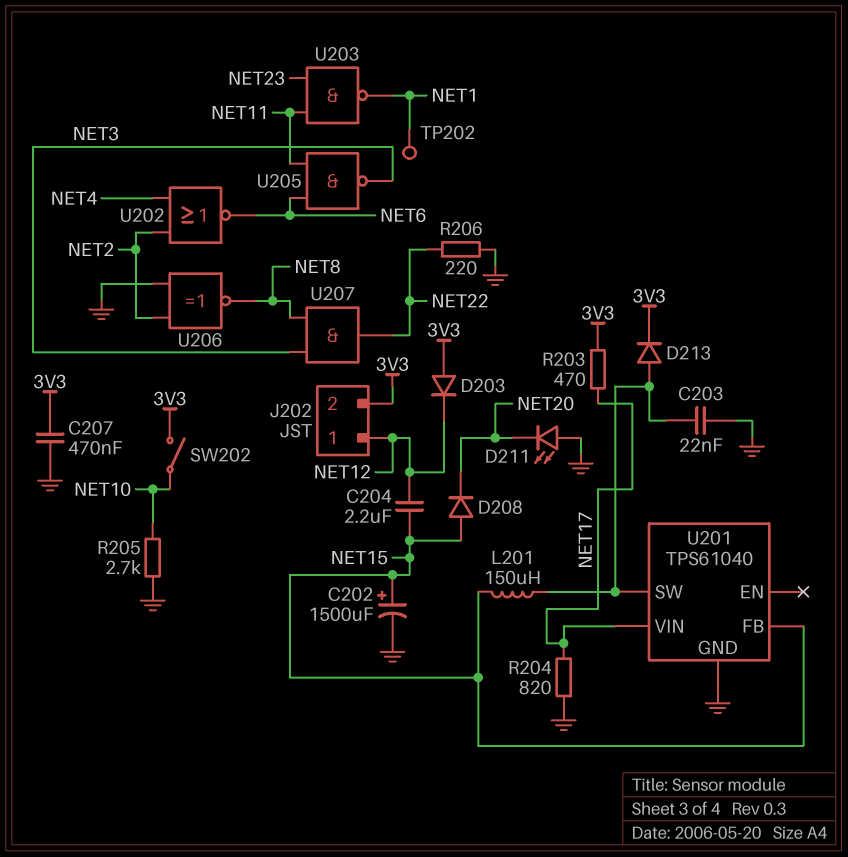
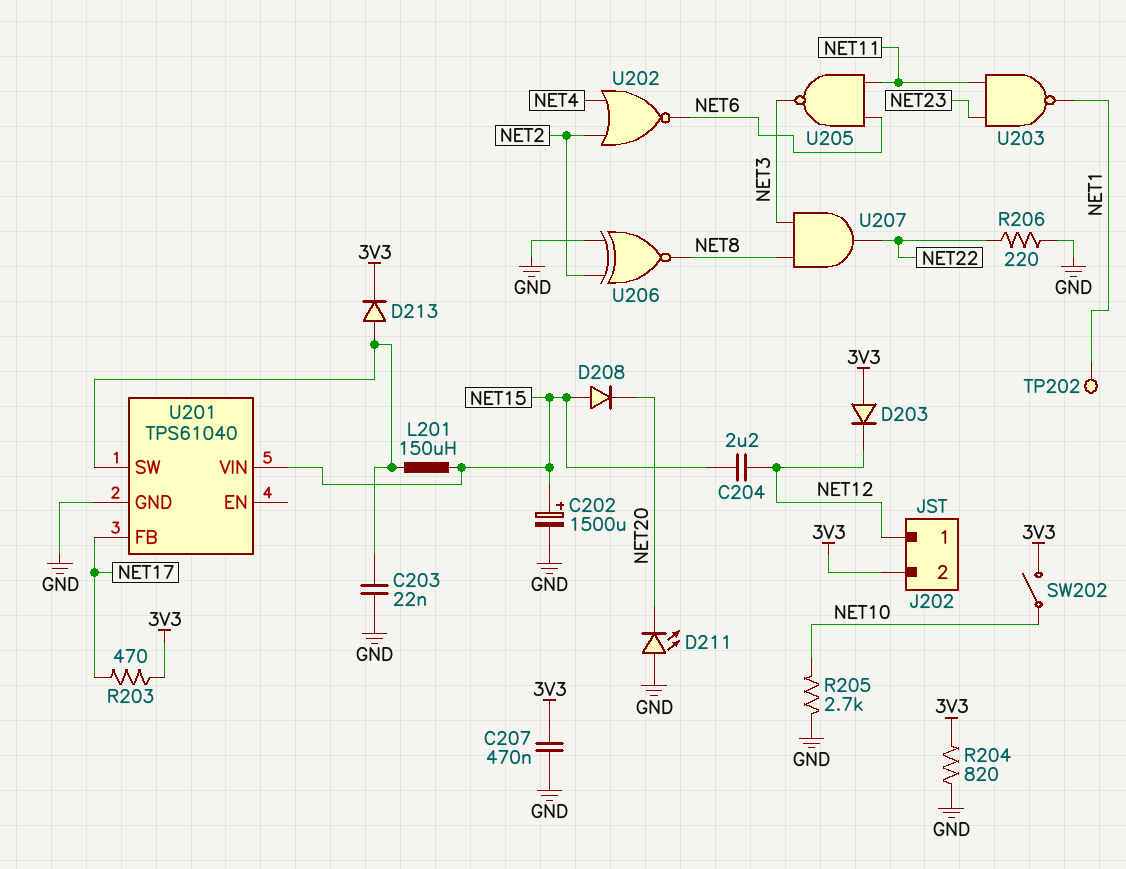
R204: 820 (GND, NET17) -> 820 (3V3, GND)
U201 pin FB: NET15 -> NET17
U201 pin VIN: NET17 -> NET15

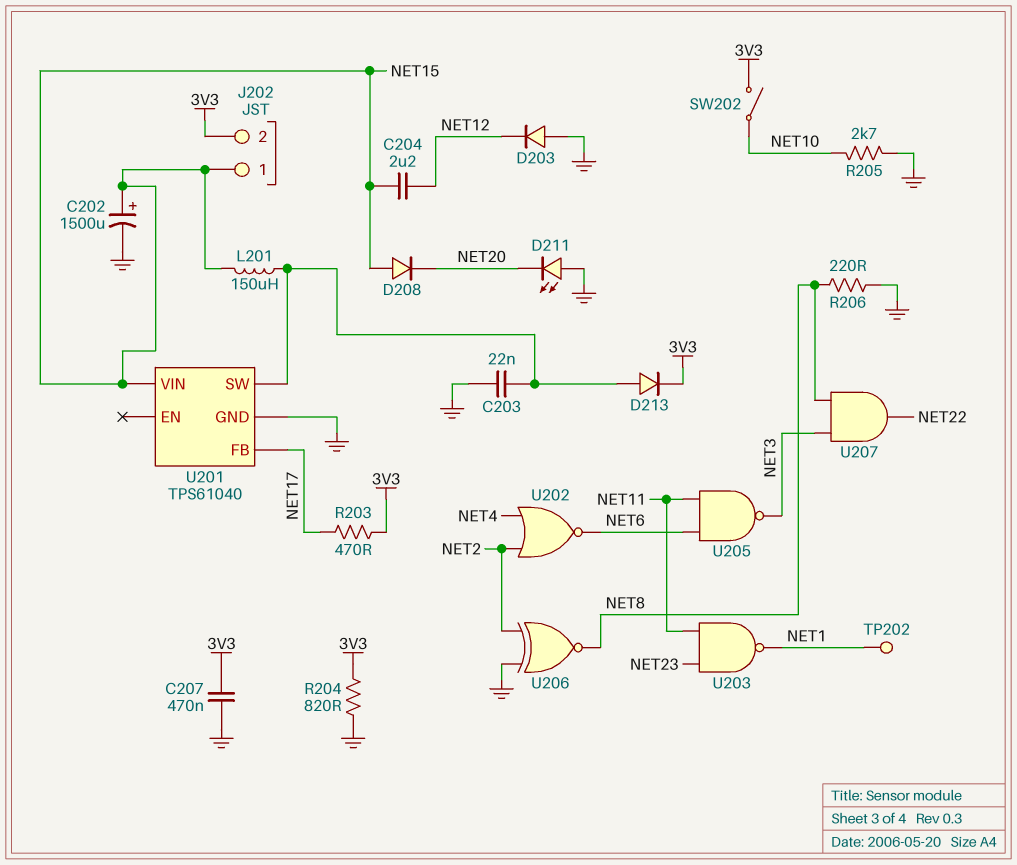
D203: diode (A 3V3, K NET12) -> diode (A GND, K NET12)
J202 pin 1: NET12 -> NET15
R206: 220 (GND, NET22) -> 220 (GND, NET8)

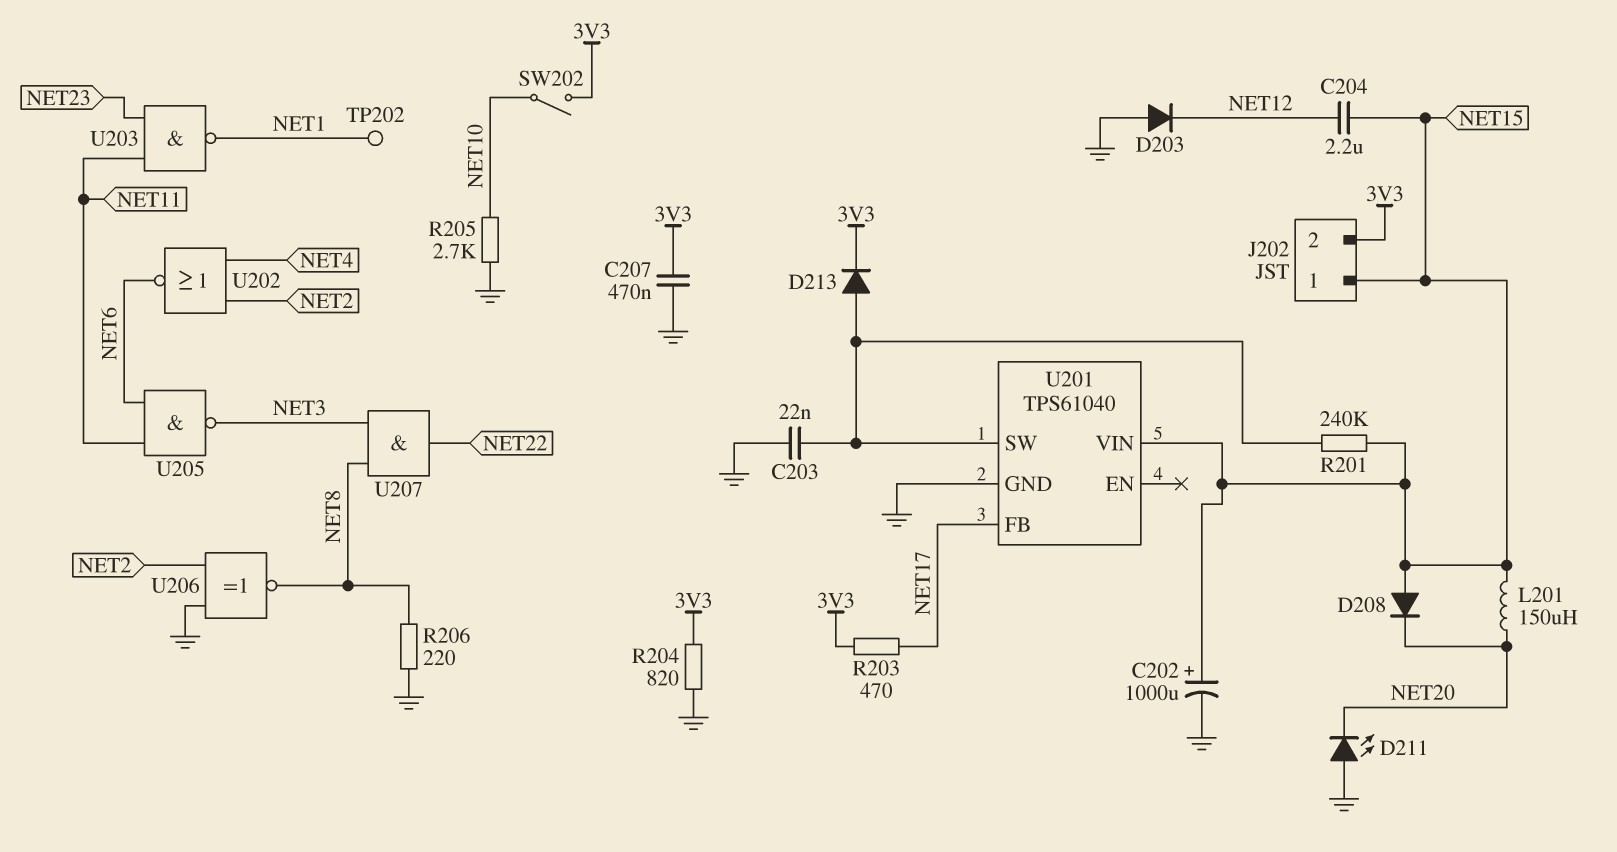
C202: 1500uF (plus NET15, minus GND) -> 1000uF (plus NET15, minus GND)
L201: 150uH (NET15, U201/SW) -> 150uH (NET15, NET20)
R201: none -> 240k (NET15, U201/SW)

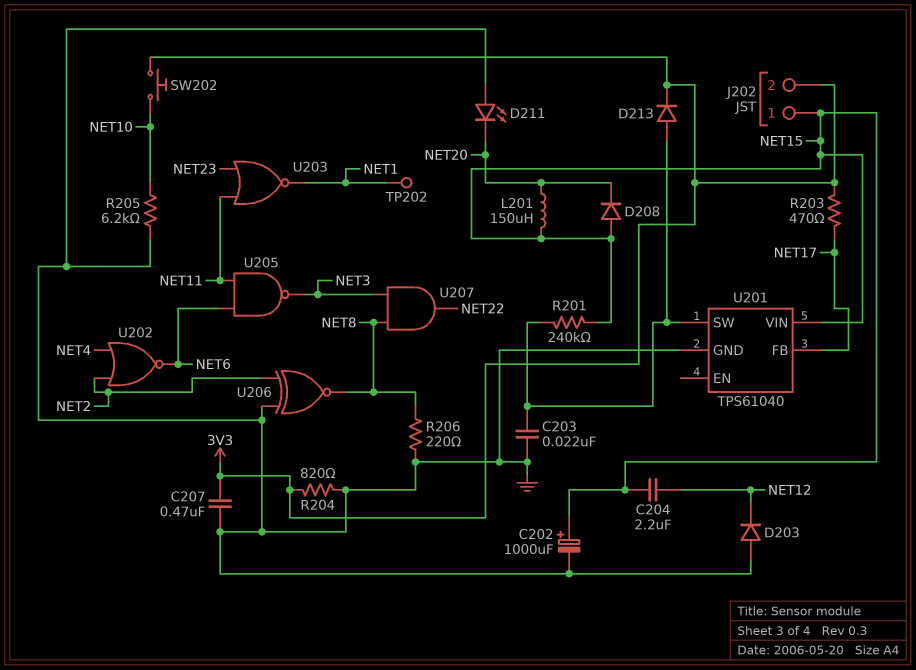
R205: 2.7k (GND, NET10) -> 6.2k (GND, NET10)
SW202: switch (3V3, NET10) -> button (3V3, NET10)
U203: NAND (in NET11, in NET23, out NET1) -> NOR (in NET11, in NET23, out NET1)

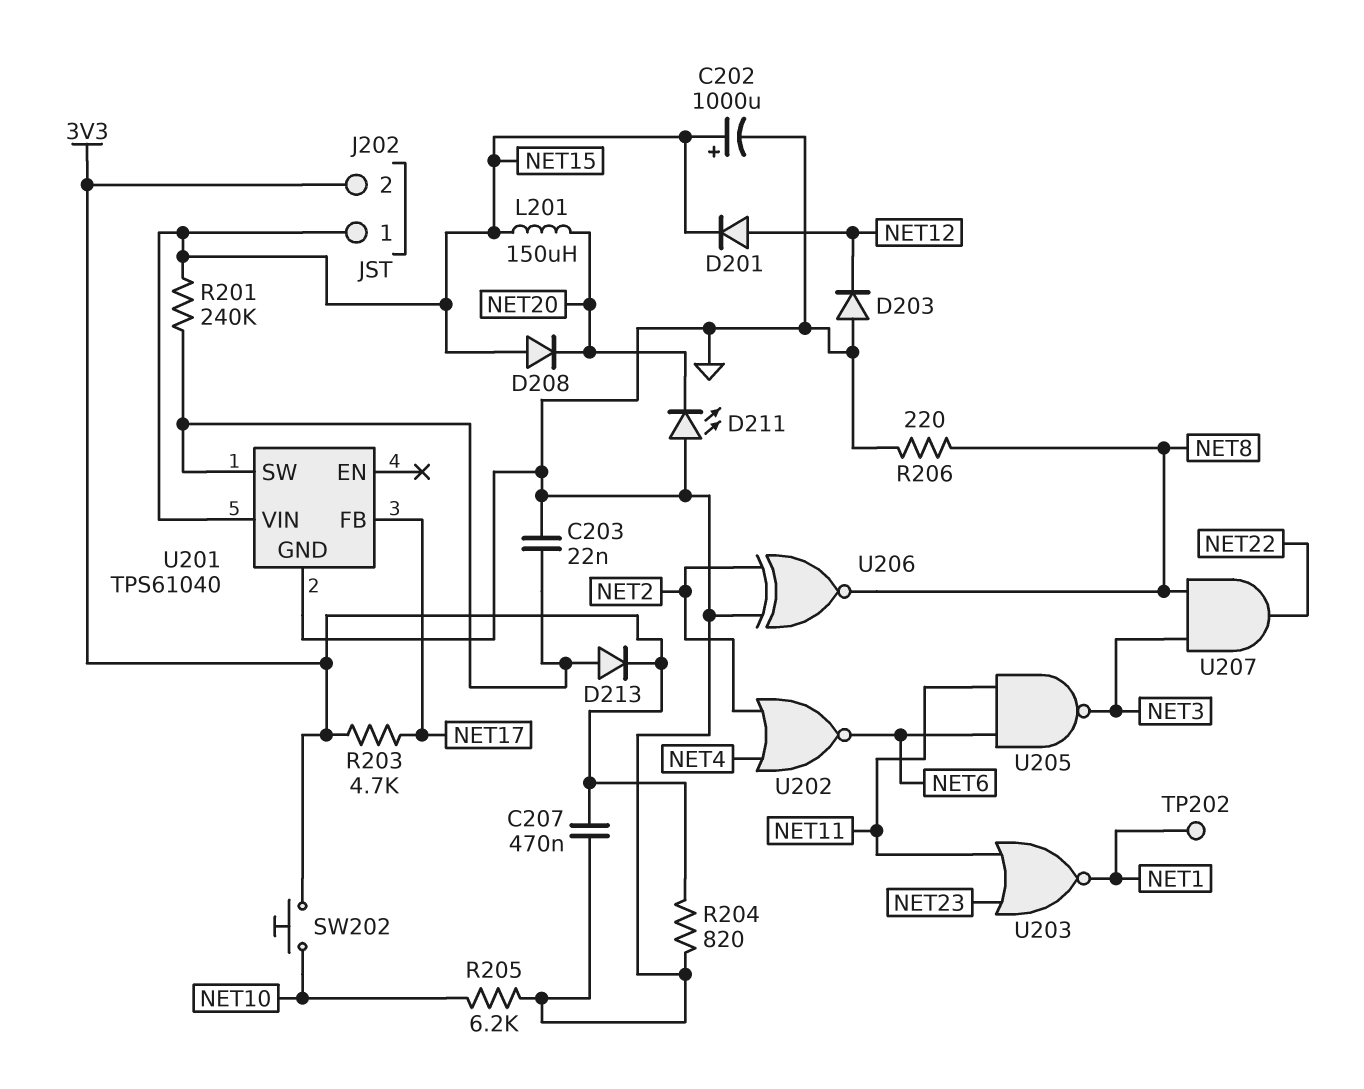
C204: 2.2uF (NET12, NET15) -> none
D201: none -> diode (A NET12, K NET15)
R203: 470 (3V3, NET17) -> 4.7k (3V3, NET17)

